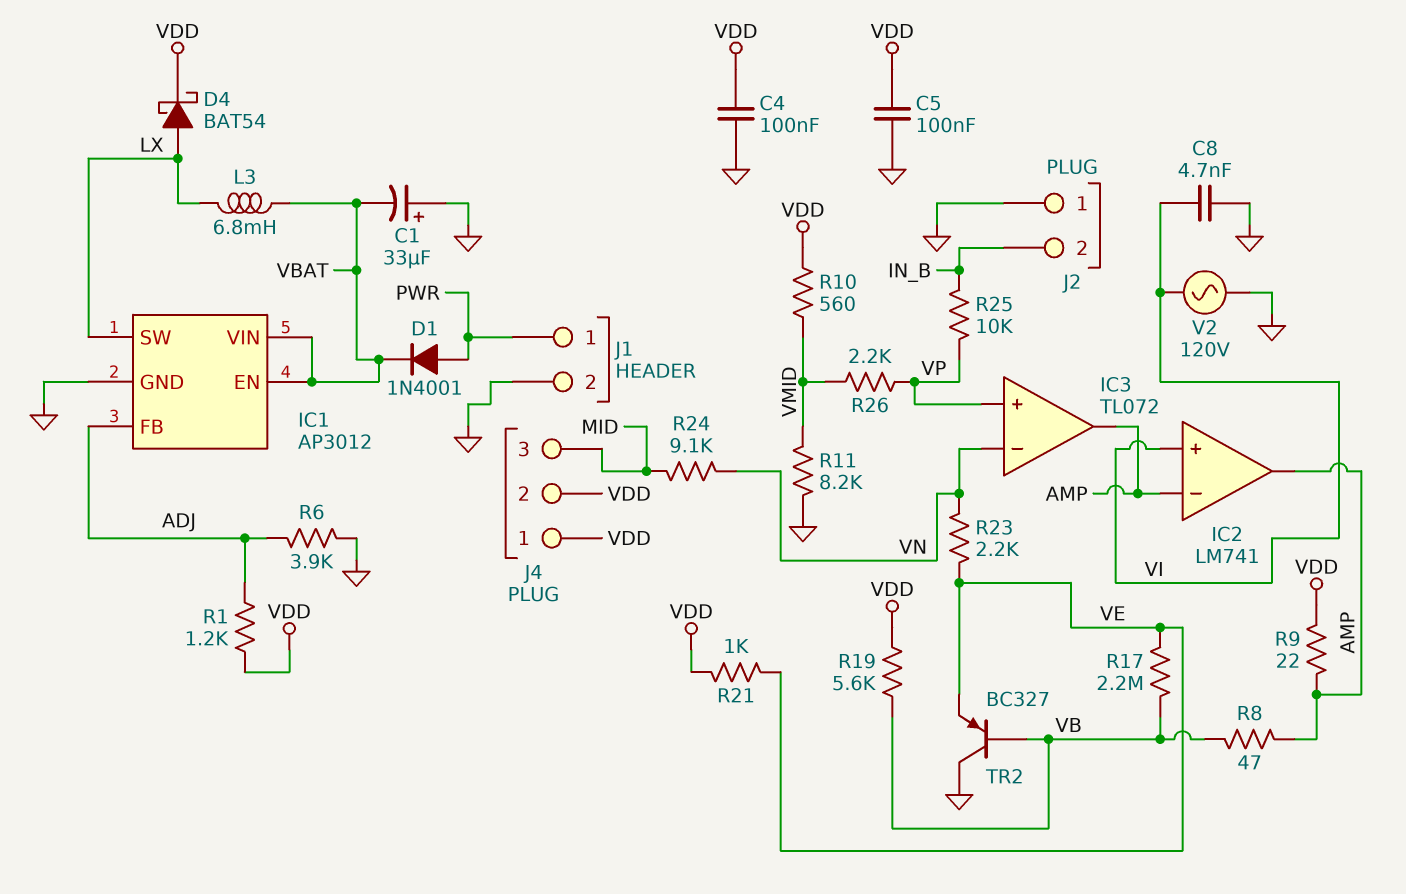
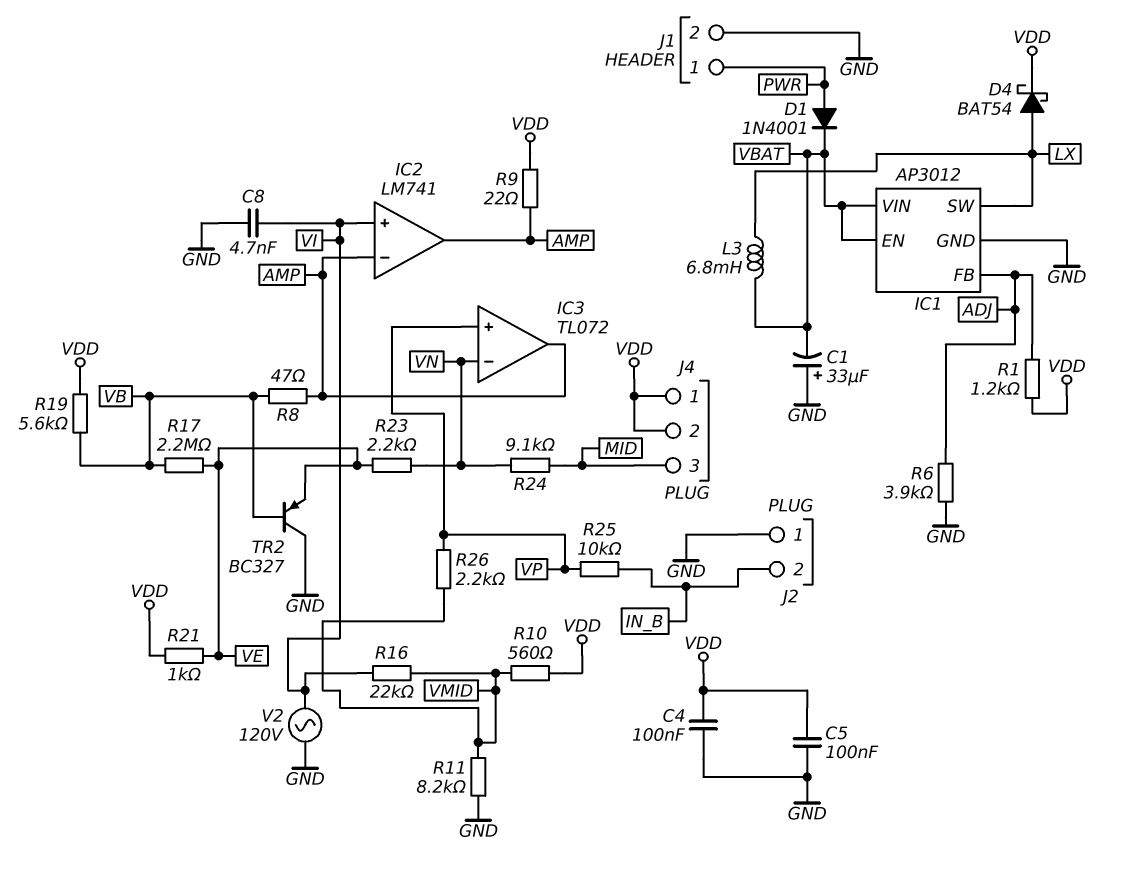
R16: none -> 22k (VI, VMID)

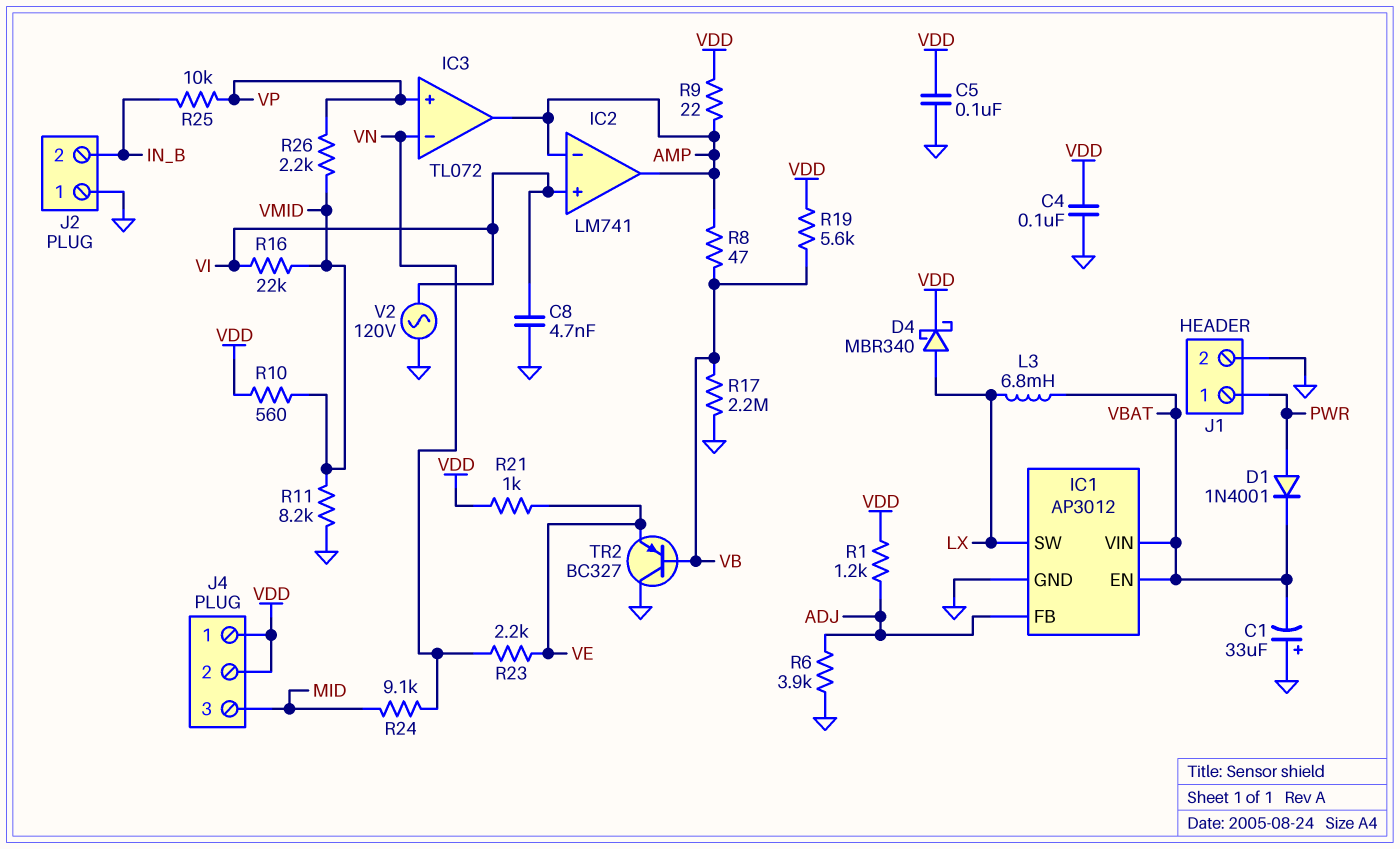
D4: schottky BAT54 (A LX, K VDD) -> schottky MBR340 (A LX, K VDD)
R17: 2.2M (VB, VE) -> 2.2M (GND, VB)

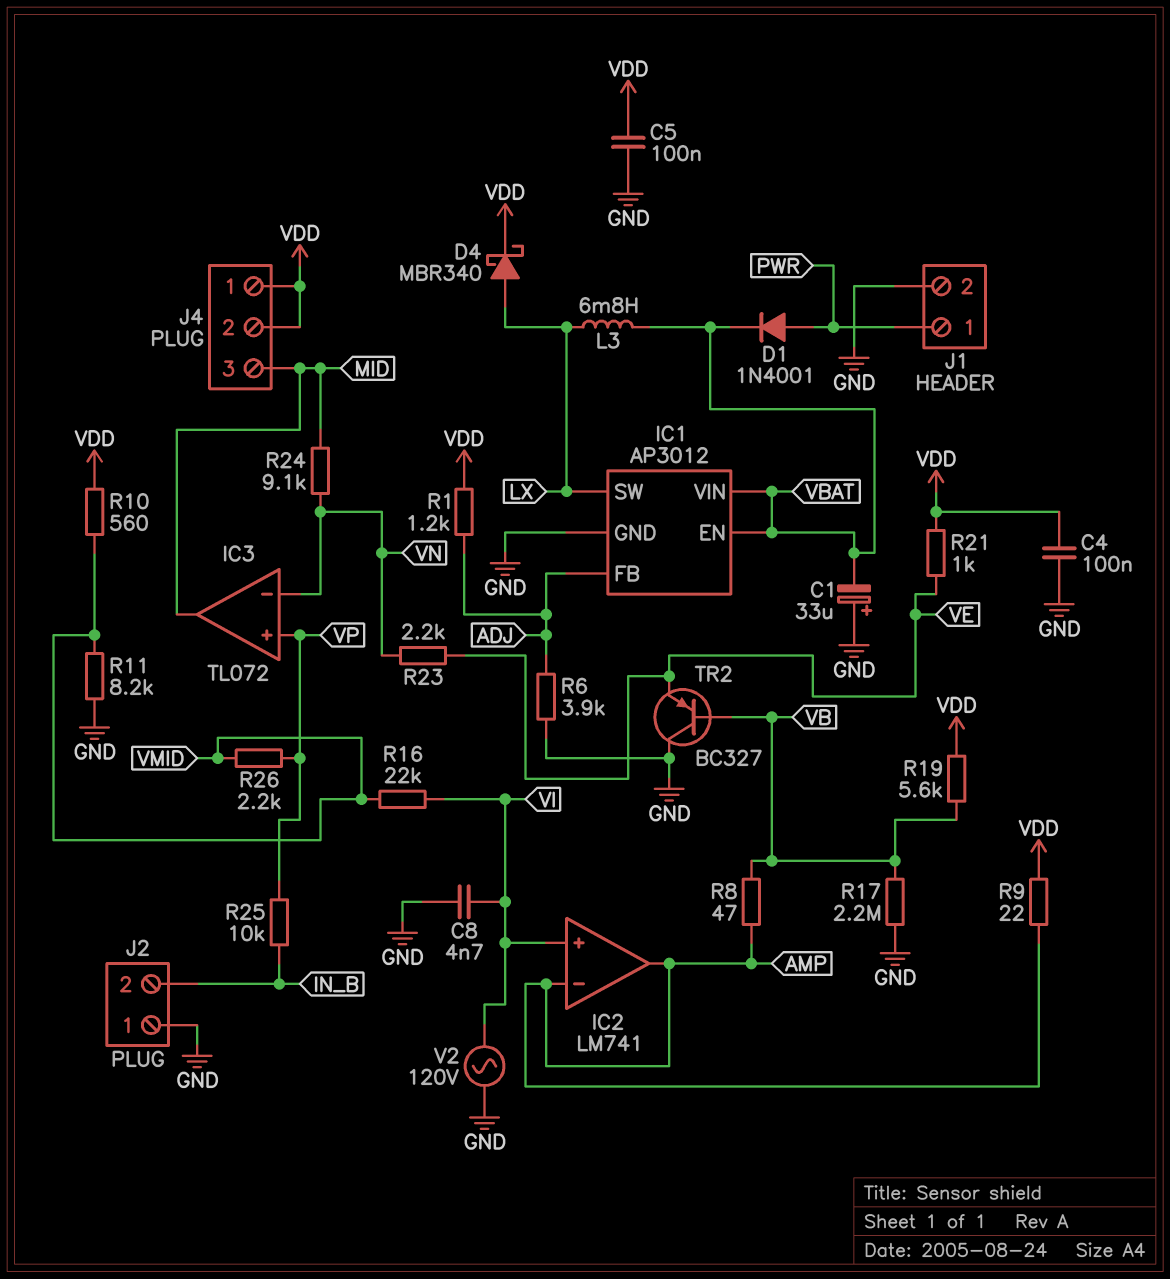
IC3 pin out: AMP -> MID

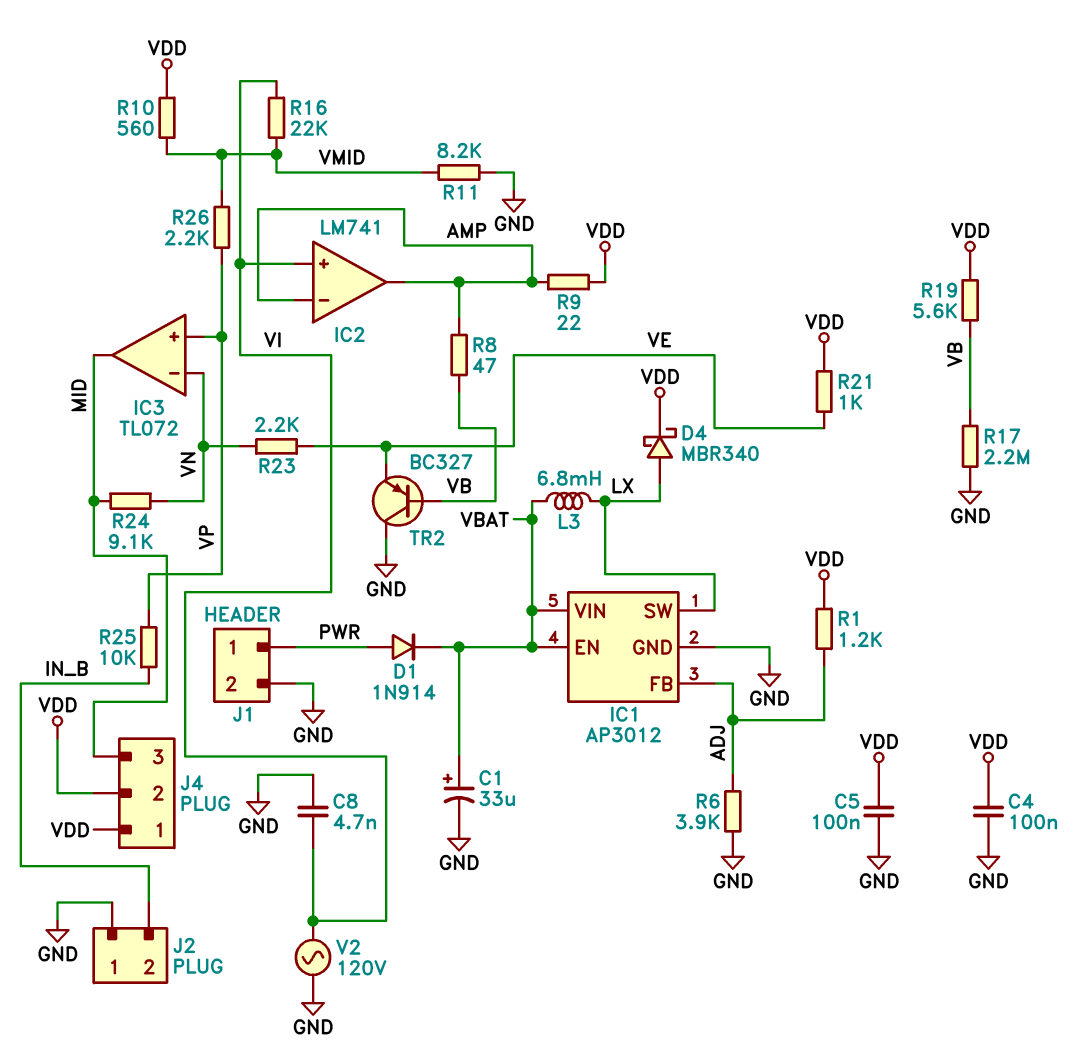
C1: 33uF (plus GND, minus VBAT) -> 33uF (plus VBAT, minus GND)
D1: diode 1N4001 (A PWR, K VBAT) -> diode 1N914 (A PWR, K VBAT)

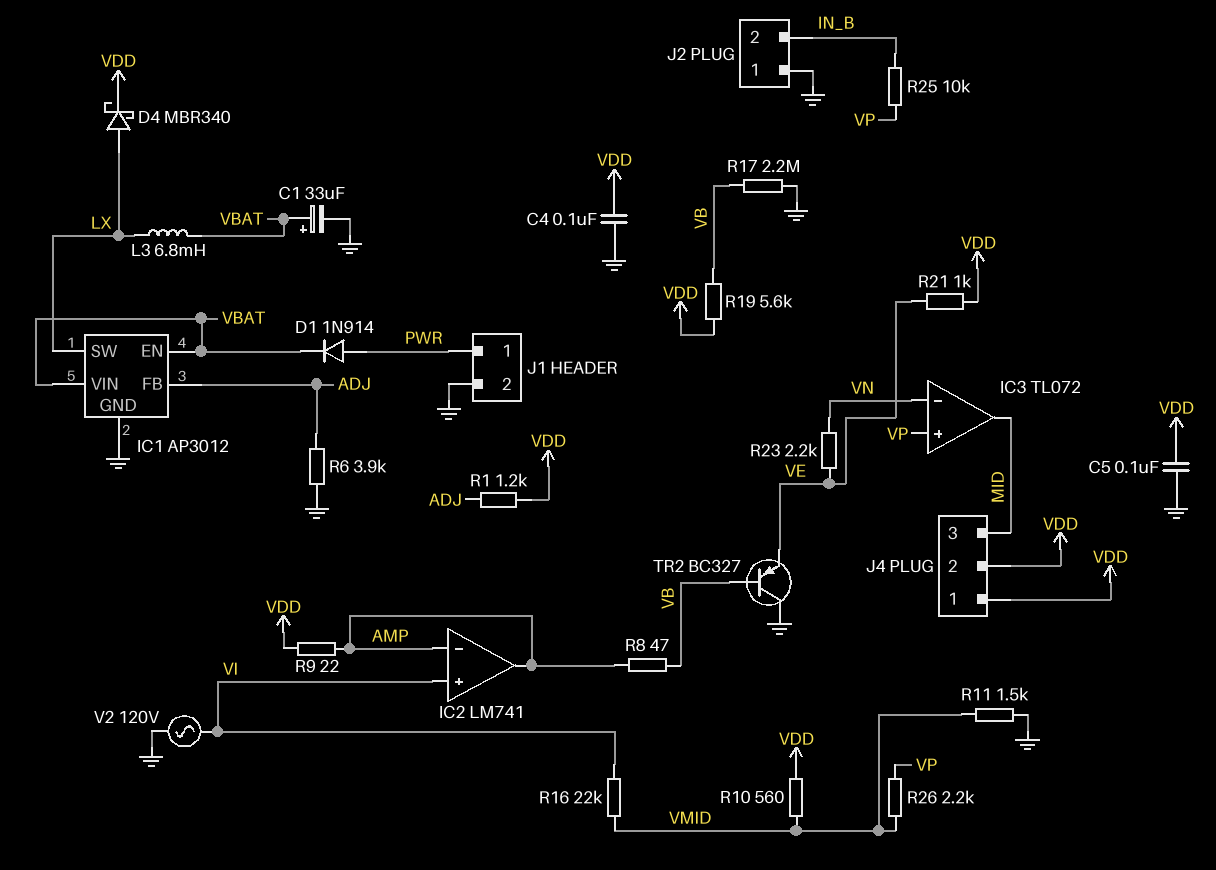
C8: 4.7nF (GND, VI) -> none
R11: 8.2k (GND, VMID) -> 1.5k (GND, VMID)
R24: 9.1k (MID, VN) -> none

